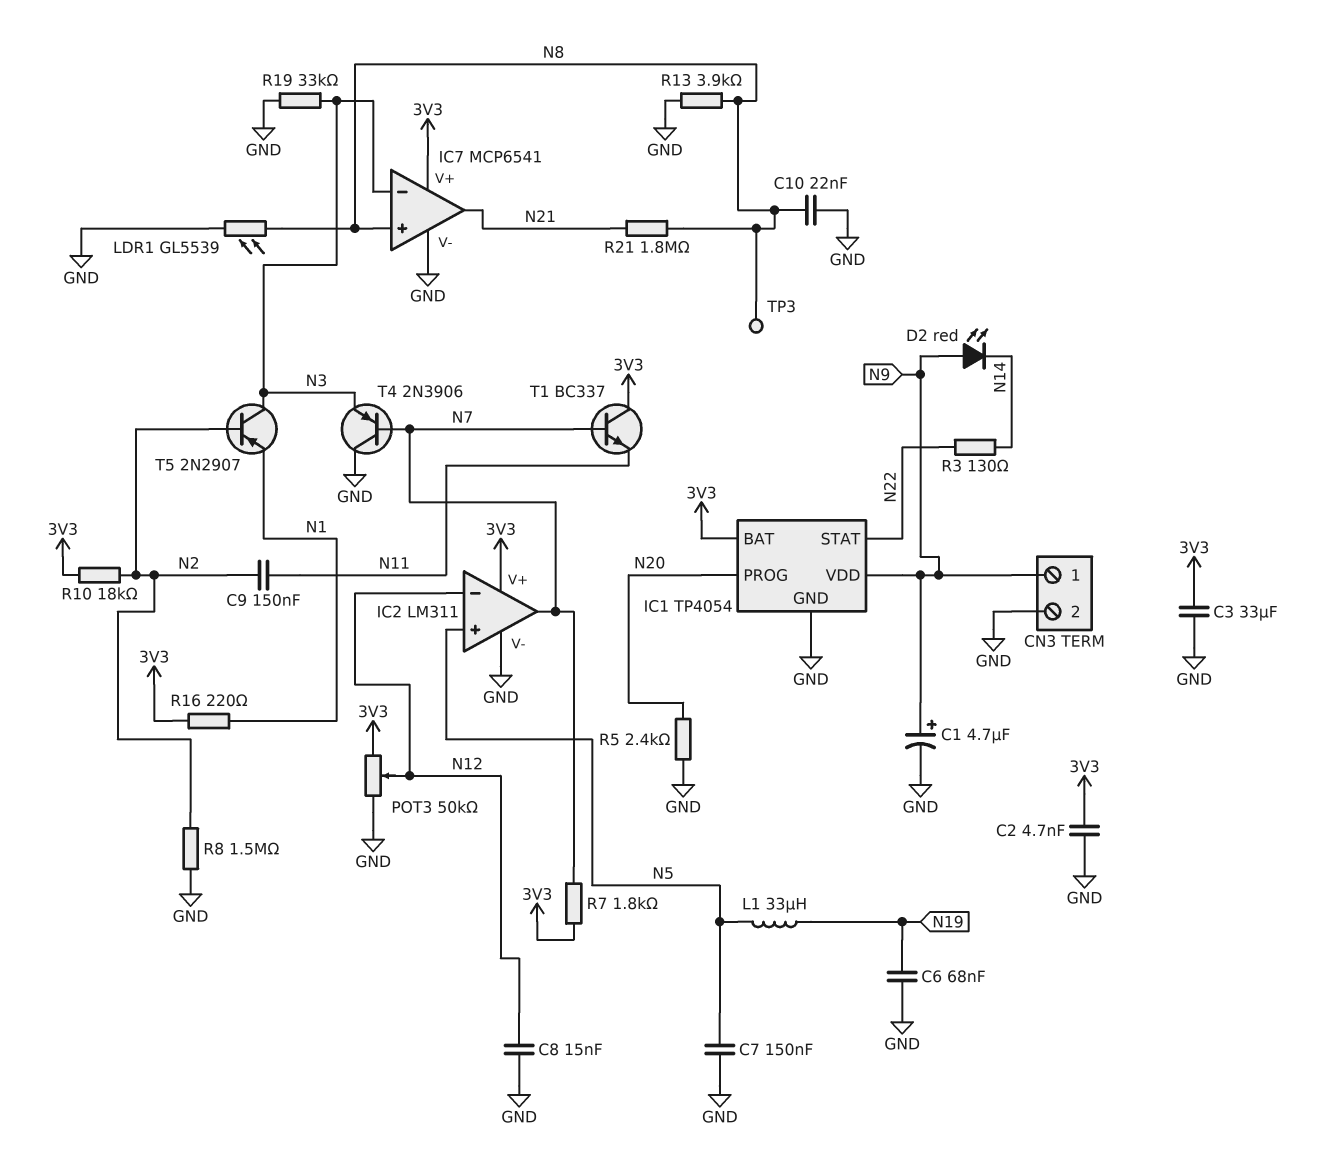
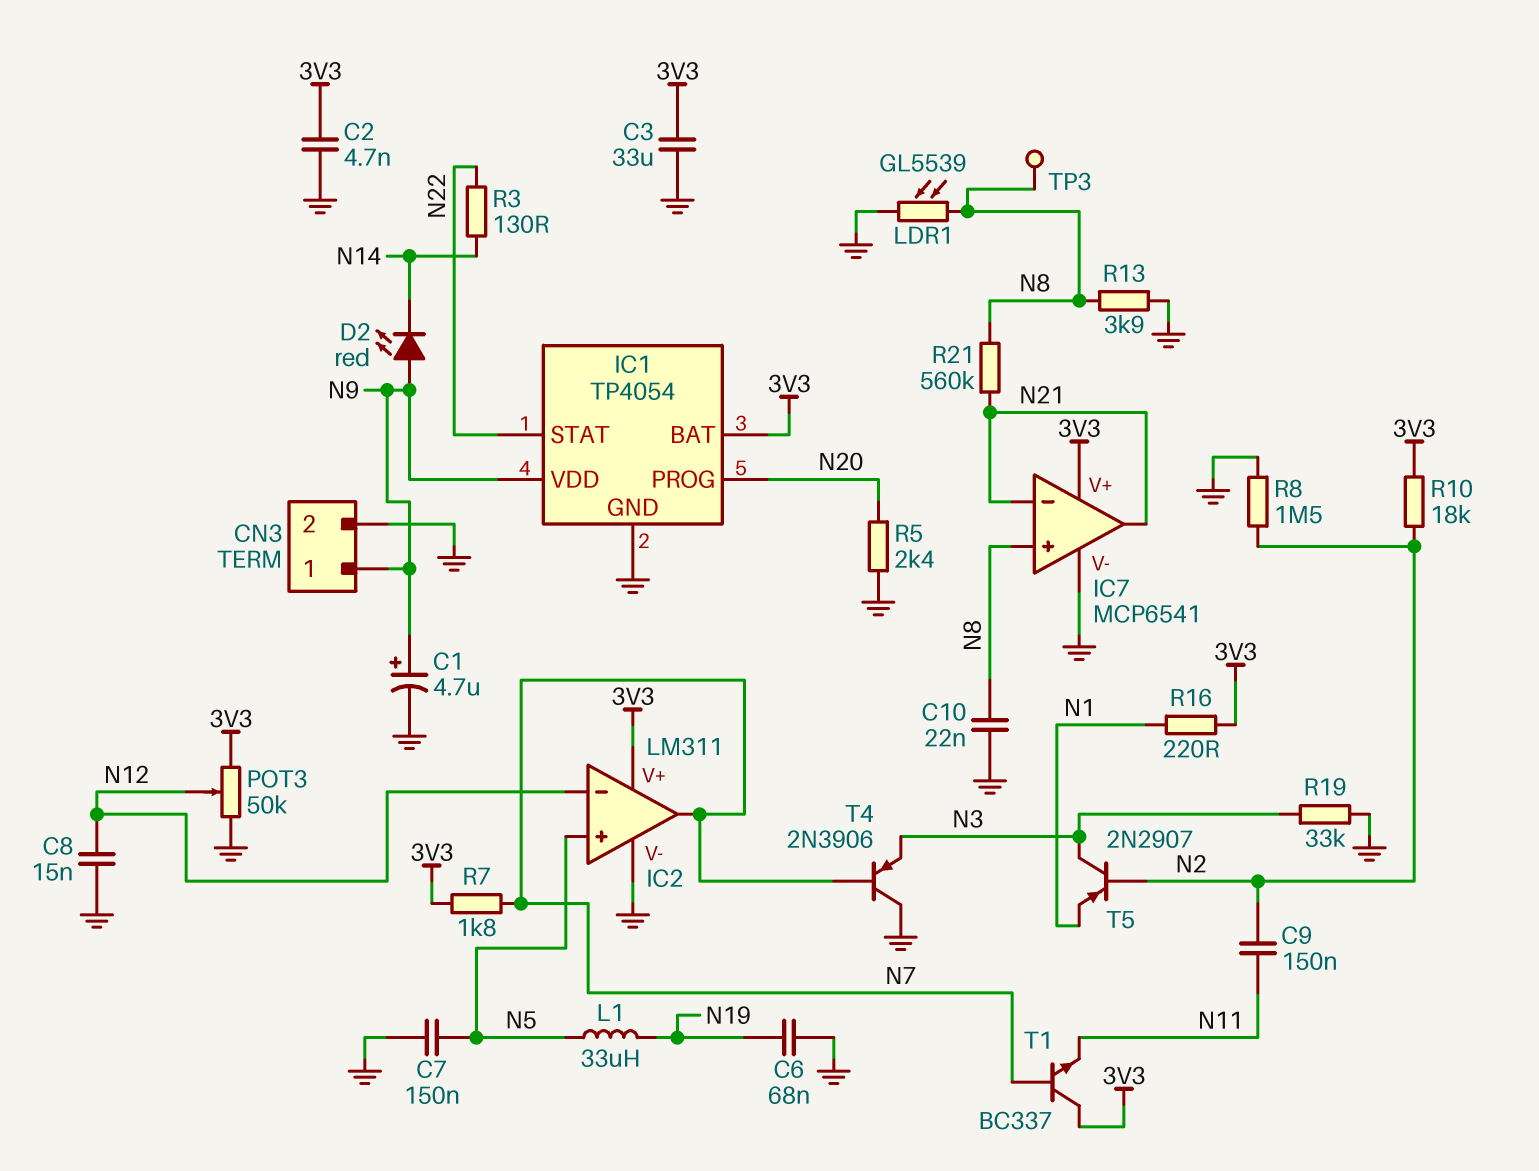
IC7 pin in-: N3 -> N21
R21: 1.8M (N8, N21) -> 560k (N8, N21)

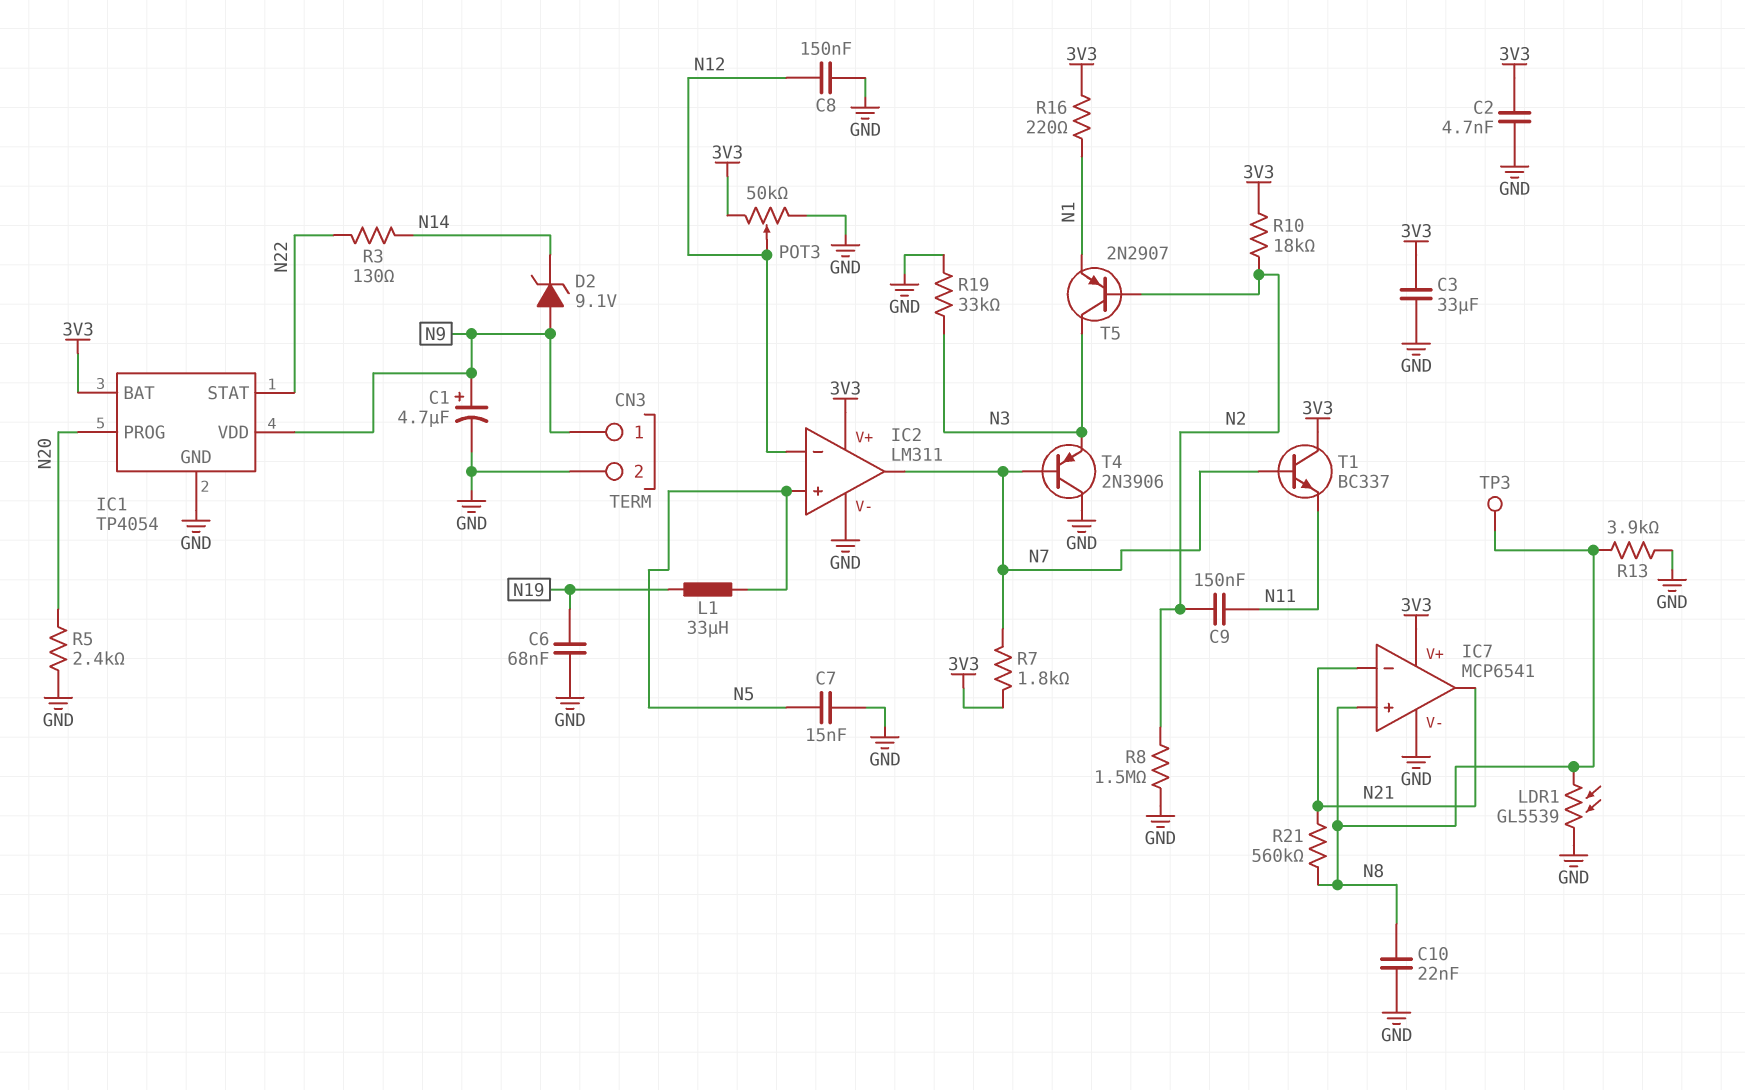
C7: 150nF (GND, N5) -> 15nF (GND, N5)
C8: 15nF (GND, N12) -> 150nF (GND, N12)
D2: LED red (A N9, K N14) -> zener 9.1V (A N9, K N14)

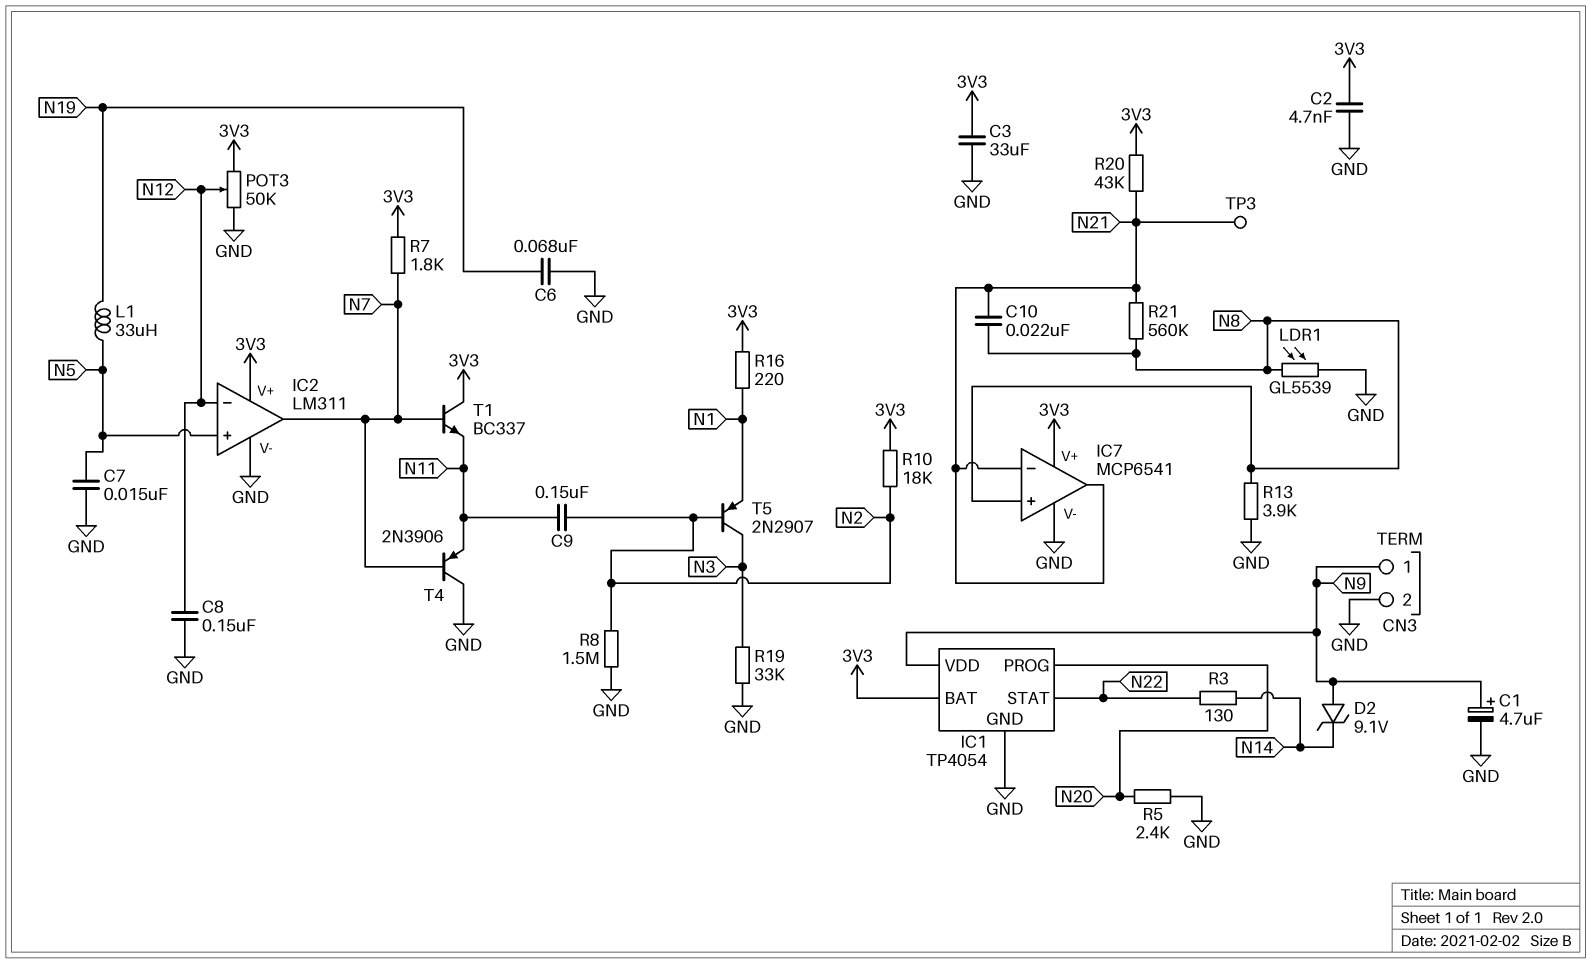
C10: 22nF (GND, N8) -> 22nF (N8, N21)
R20: none -> 43k (3V3, N21)
T4: PNP 2N3906 (B N7, C GND, E N3) -> PNP 2N3906 (B N7, C GND, E N11)
TP3: test point (N8) -> test point (N21)

